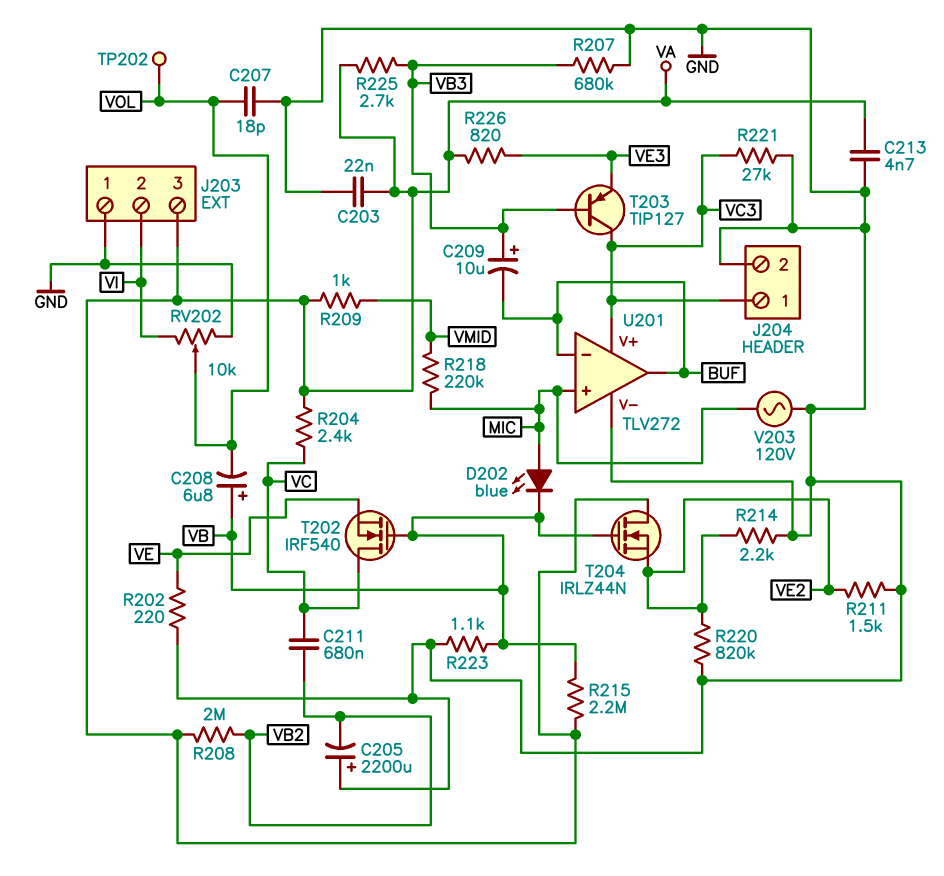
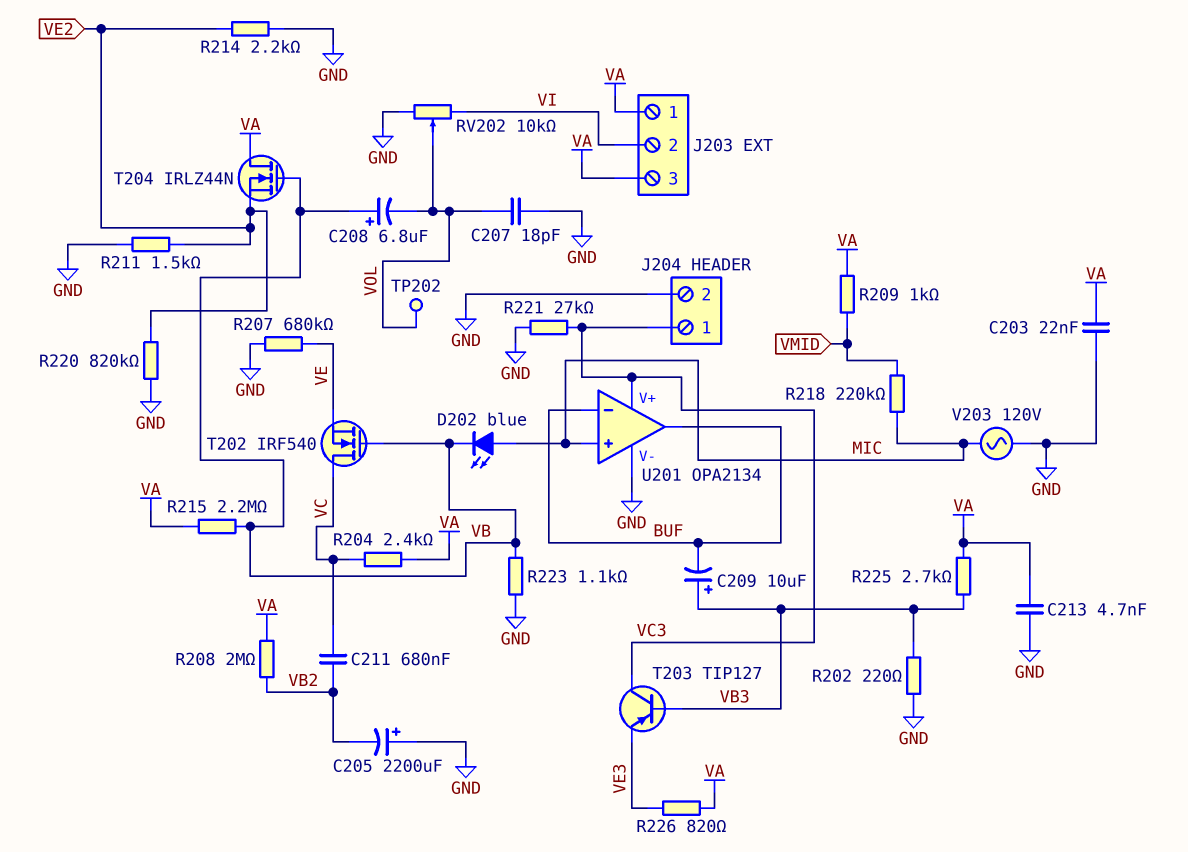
J203 pin 1: GND -> VA
R202: 220 (GND, VE) -> 220 (GND, VB3)
R207: 680k (GND, VB3) -> 680k (GND, VE)
U201: TLV272 -> OPA2134

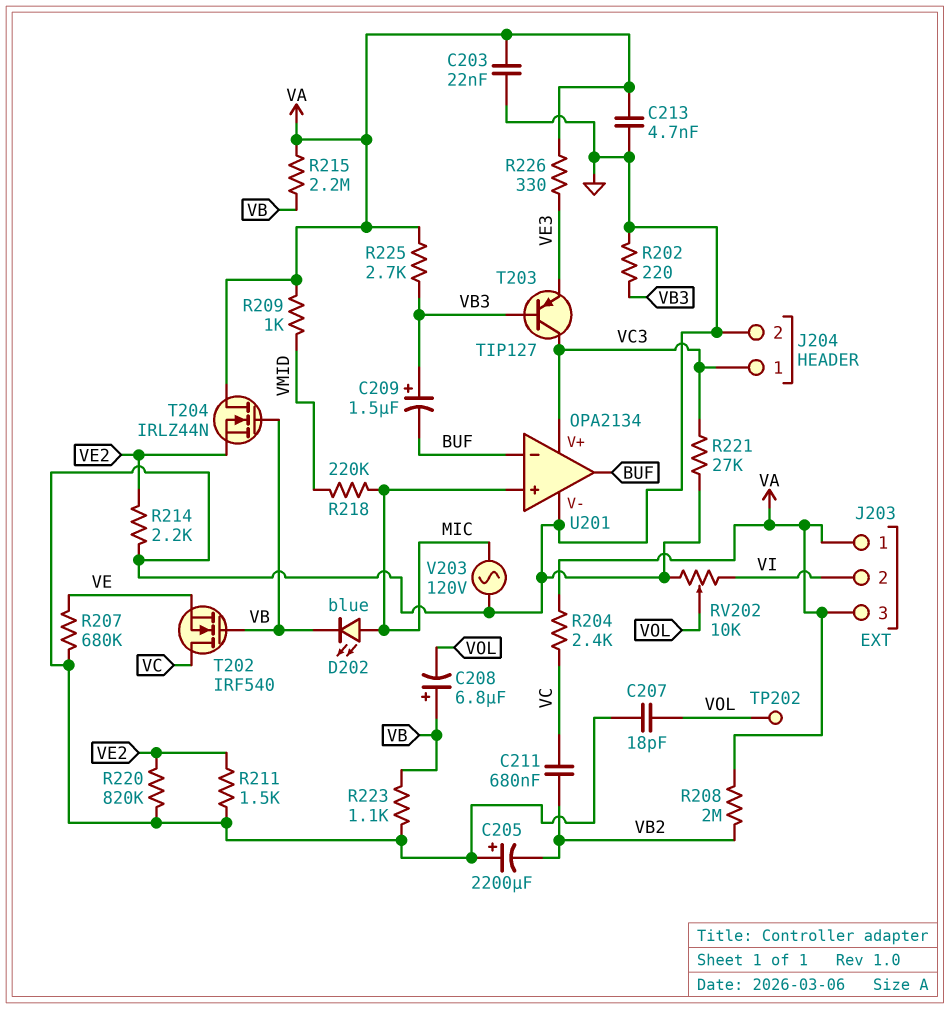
C209: 10uF (plus VB3, minus BUF) -> 1.5uF (plus VB3, minus BUF)
R226: 820 (VA, VE3) -> 330 (VA, VE3)

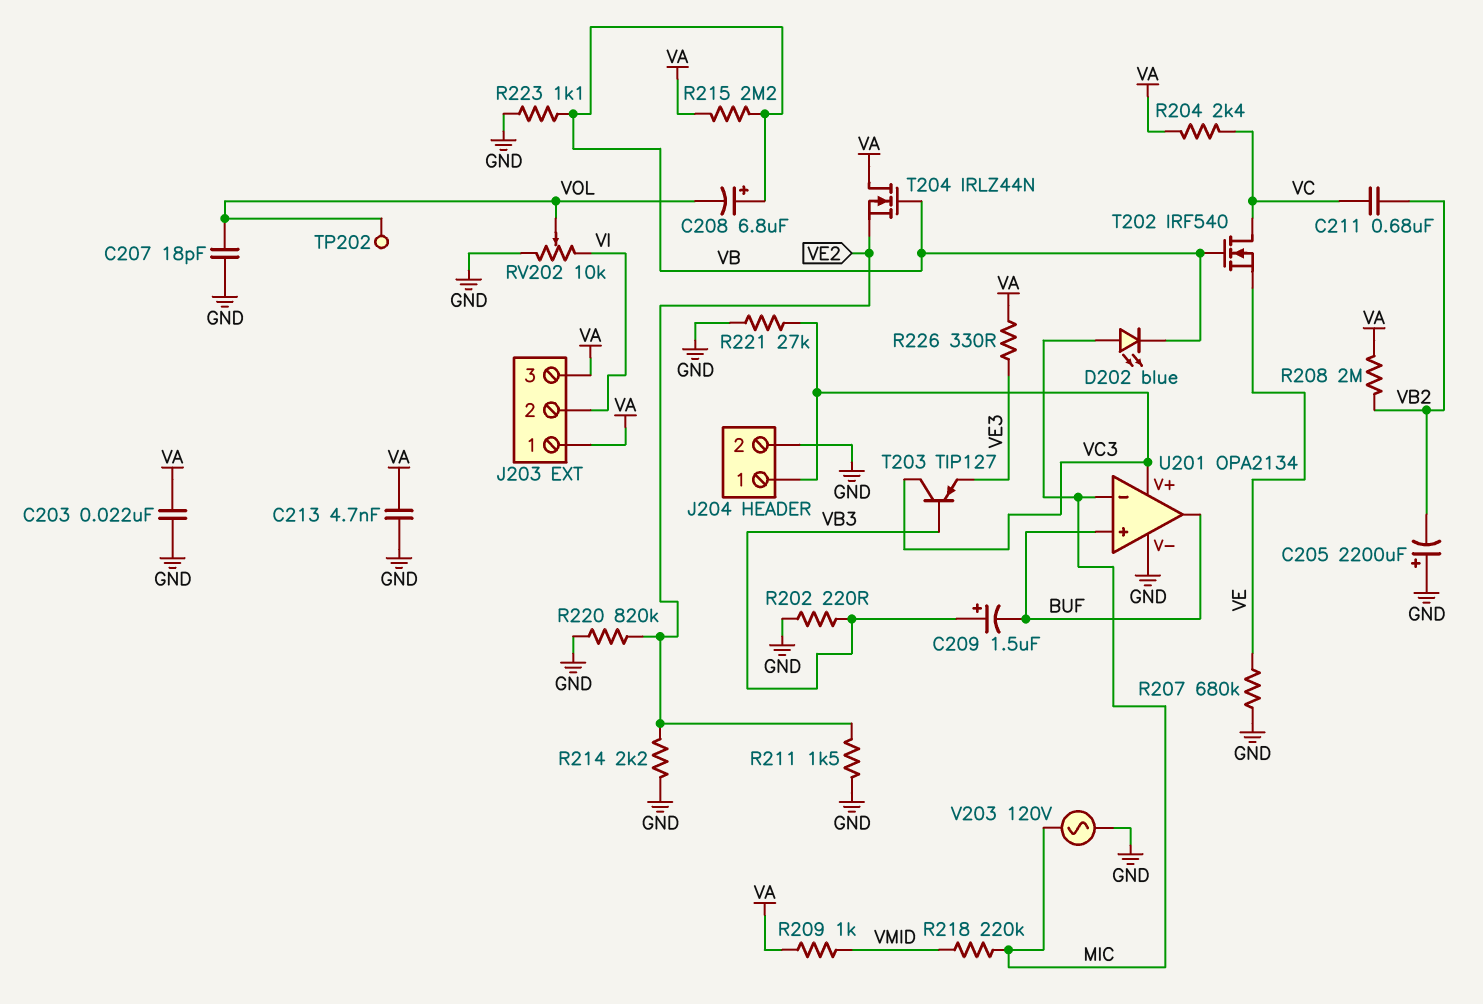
R225: 2.7k (VA, VB3) -> none
U201 pin in+: MIC -> BUF
U201 pin in-: BUF -> MIC

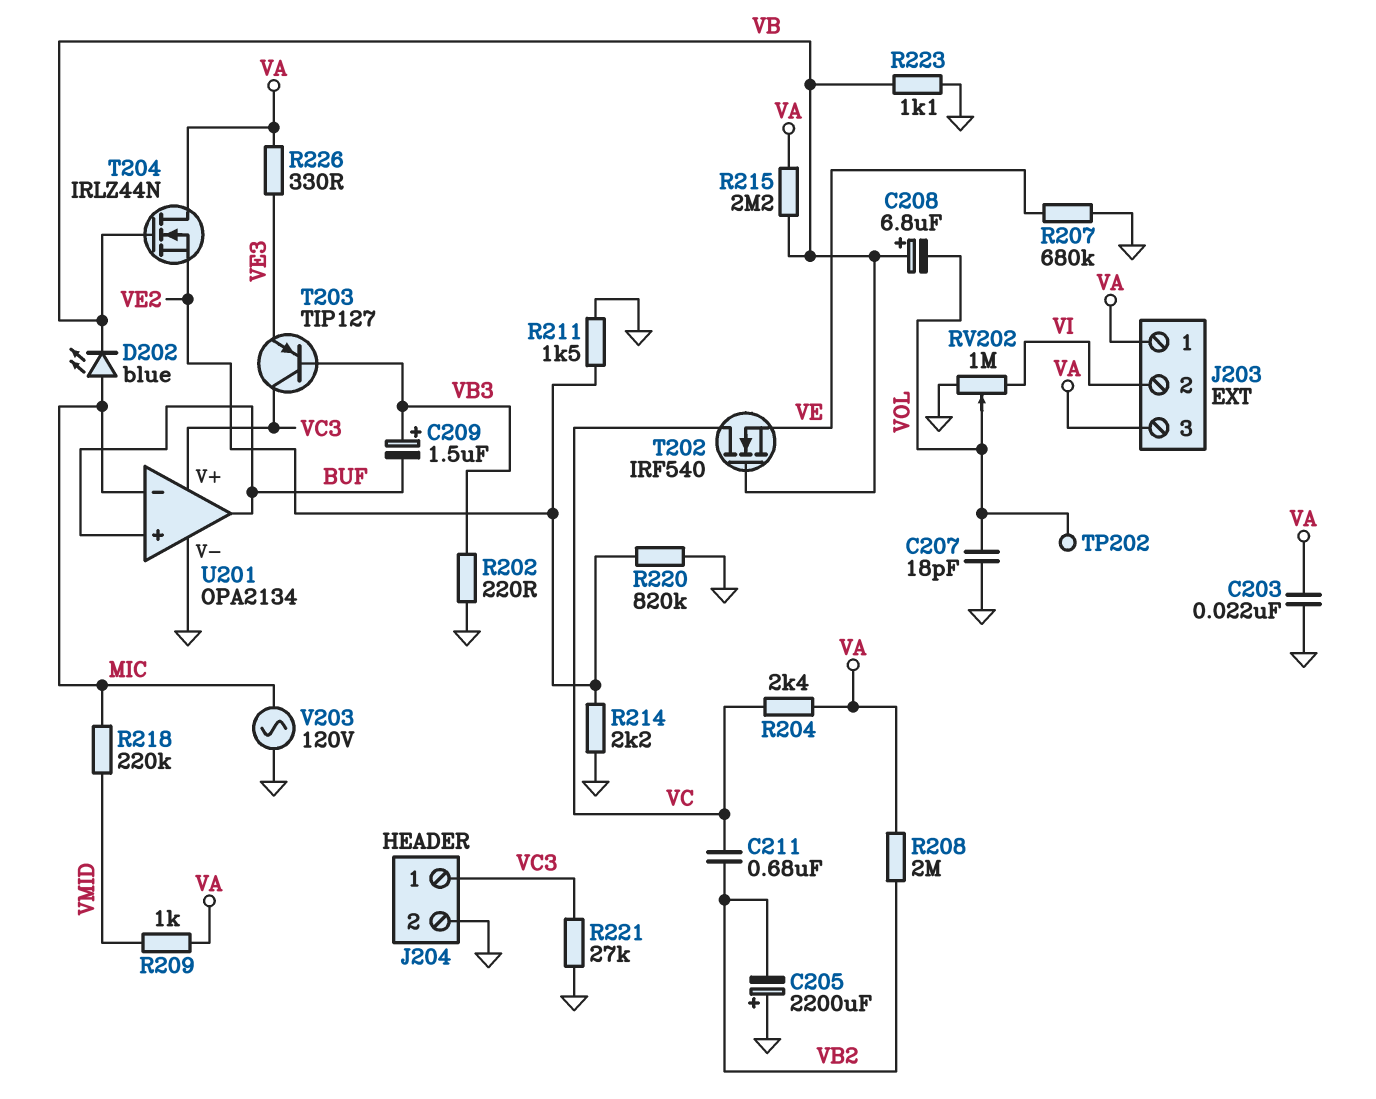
C213: 4.7nF (GND, VA) -> none
RV202: 10k (GND, VI, wiper VOL) -> 1M (GND, VI, wiper VOL)

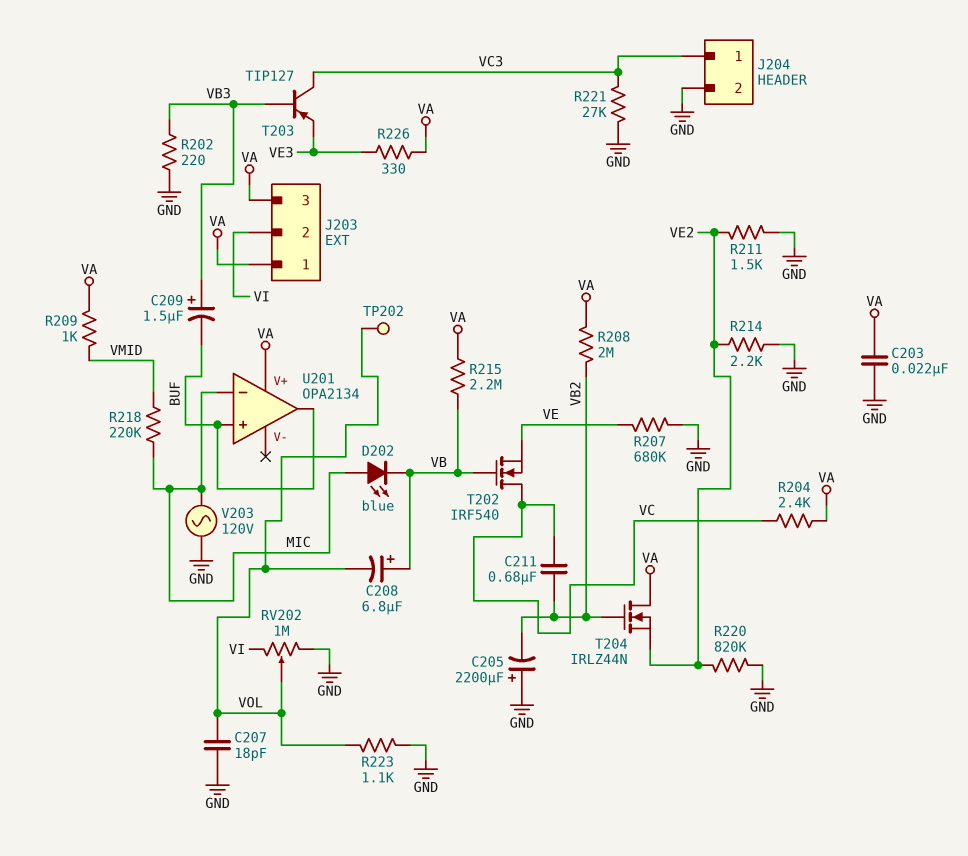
R223: 1.1k (GND, VB) -> 1.1k (GND, VOL)
T204: NMOS IRLZ44N (G VB, D VA, S VE2) -> NMOS IRLZ44N (G VB2, D VA, S VE2)
U201 pin V+: VC3 -> VA
U201 pin V-: GND -> none

